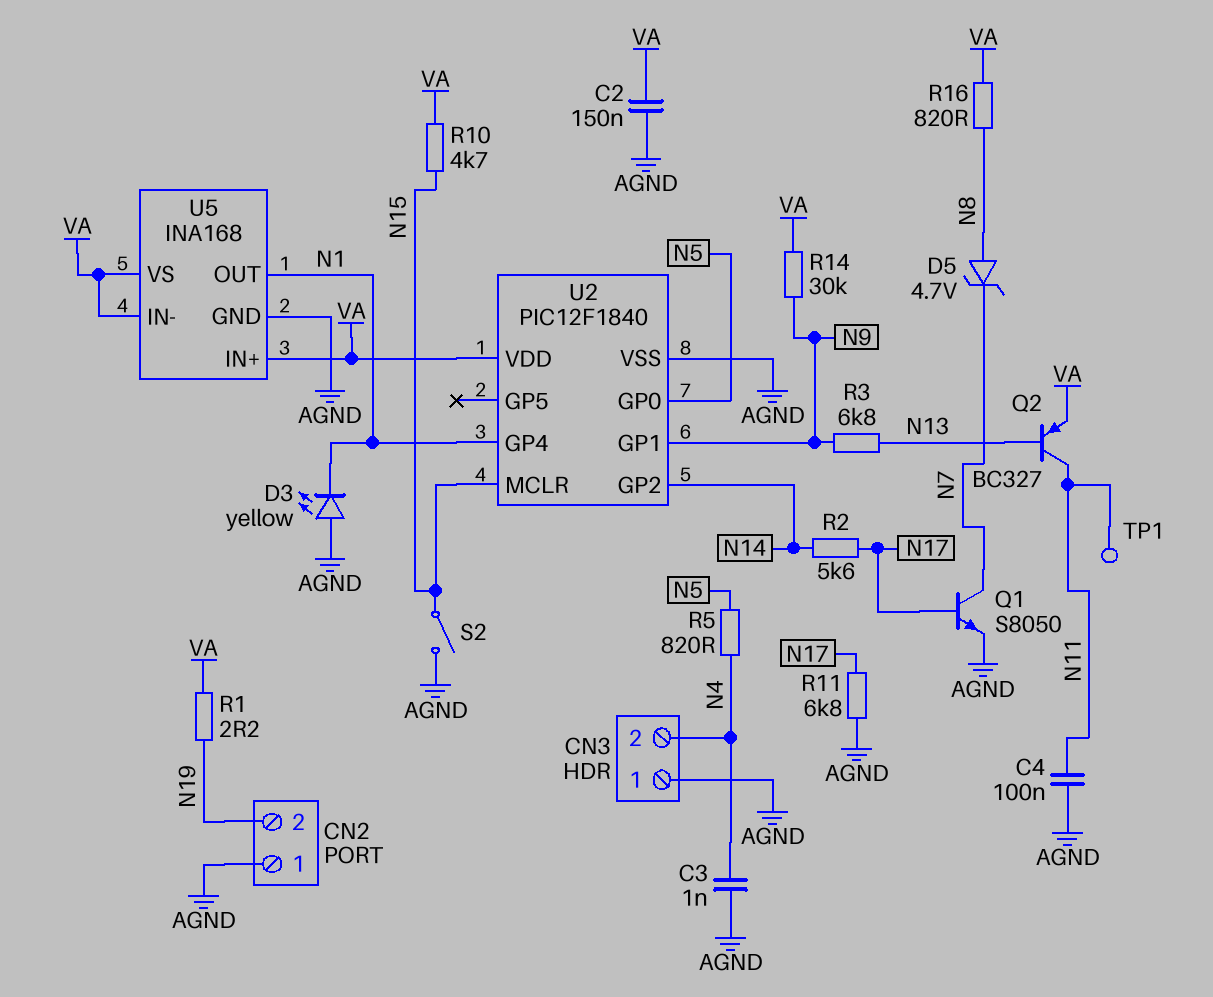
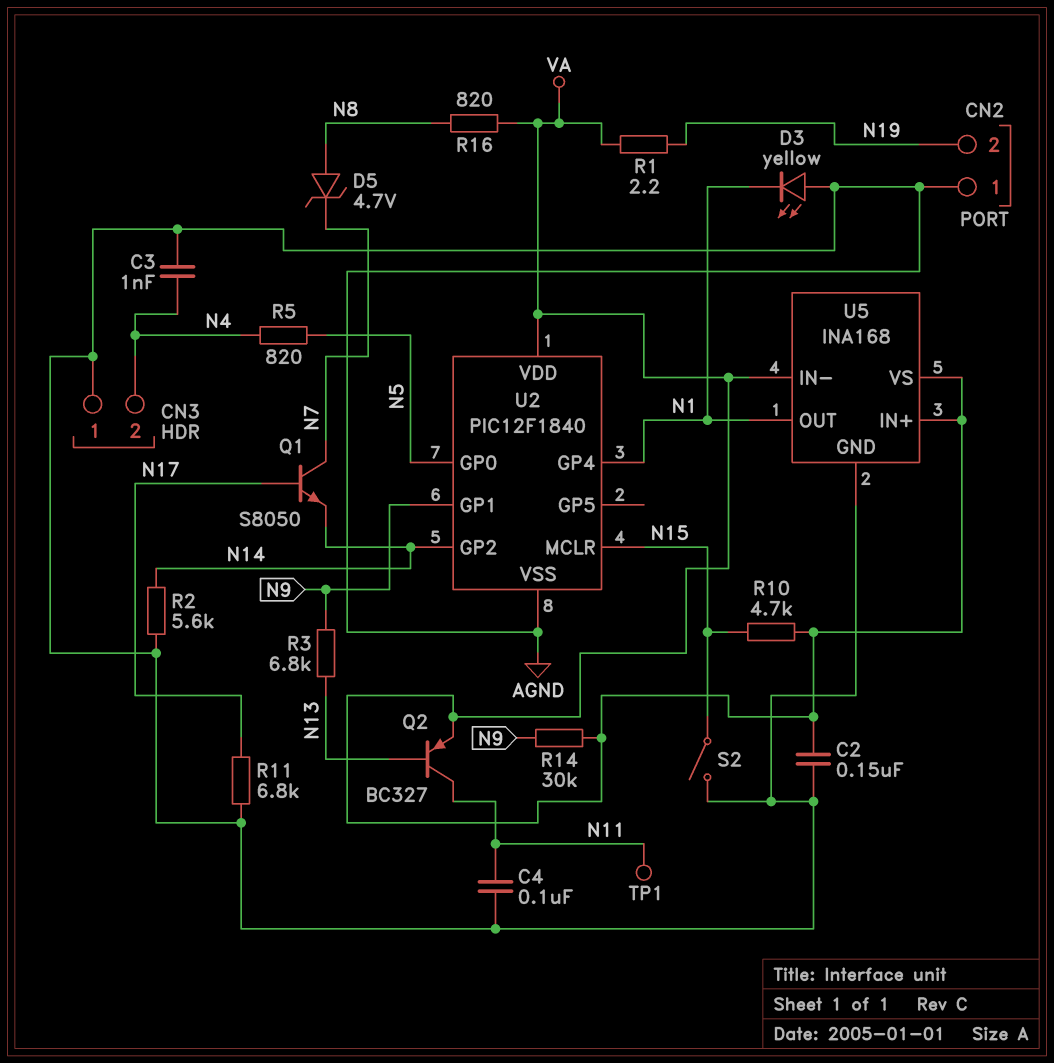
Q1: NPN S8050 (B N17, C N7, E AGND) -> NPN S8050 (B N17, C N7, E N14)
R2: 5.6k (N14, N17) -> 5.6k (AGND, N14)

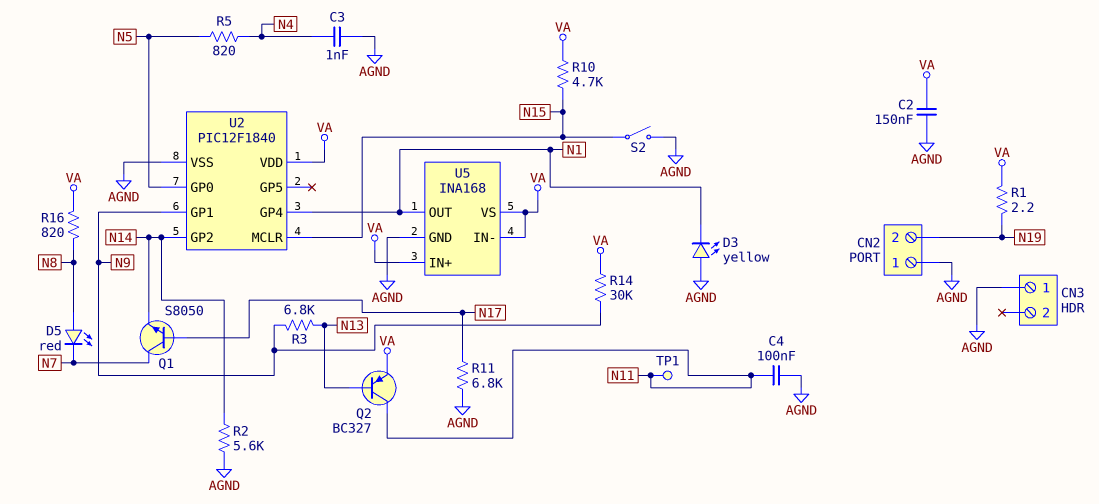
CN3 pin 2: N4 -> none
D5: zener 4.7V (A N8, K N7) -> LED red (A N8, K N7)

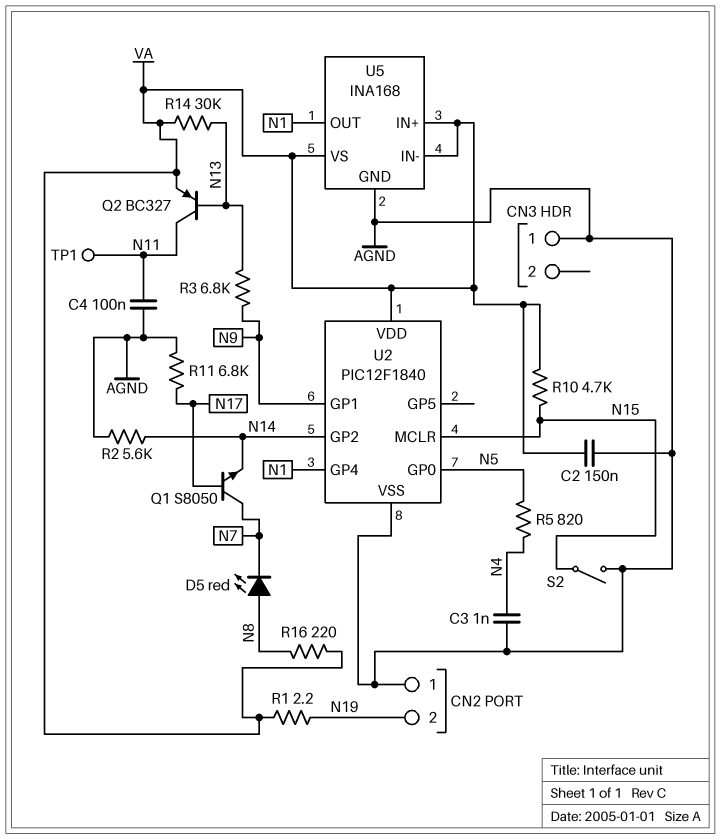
D3: LED yellow (A AGND, K N1) -> none
R14: 30k (N9, VA) -> 30k (N13, VA)
R16: 820 (N8, VA) -> 220 (N8, VA)

